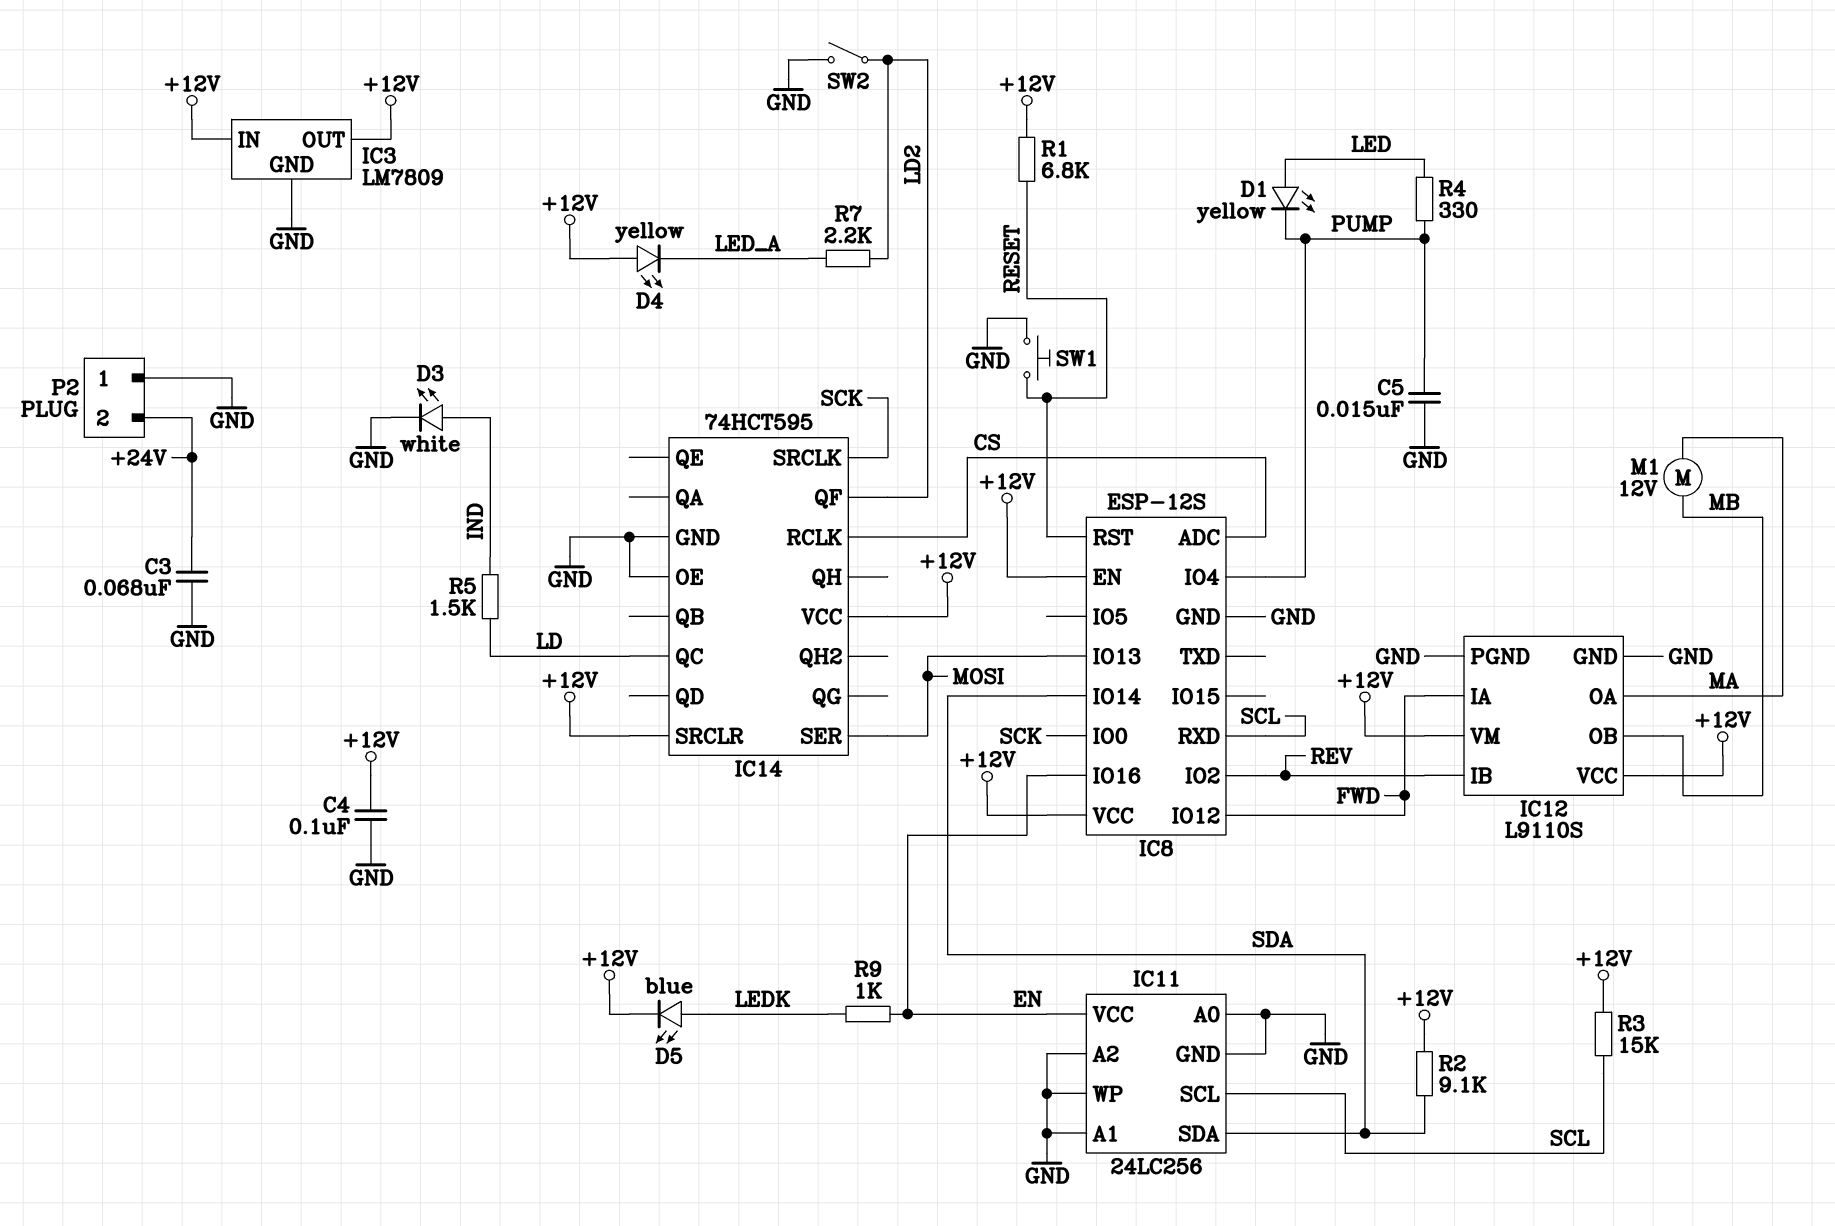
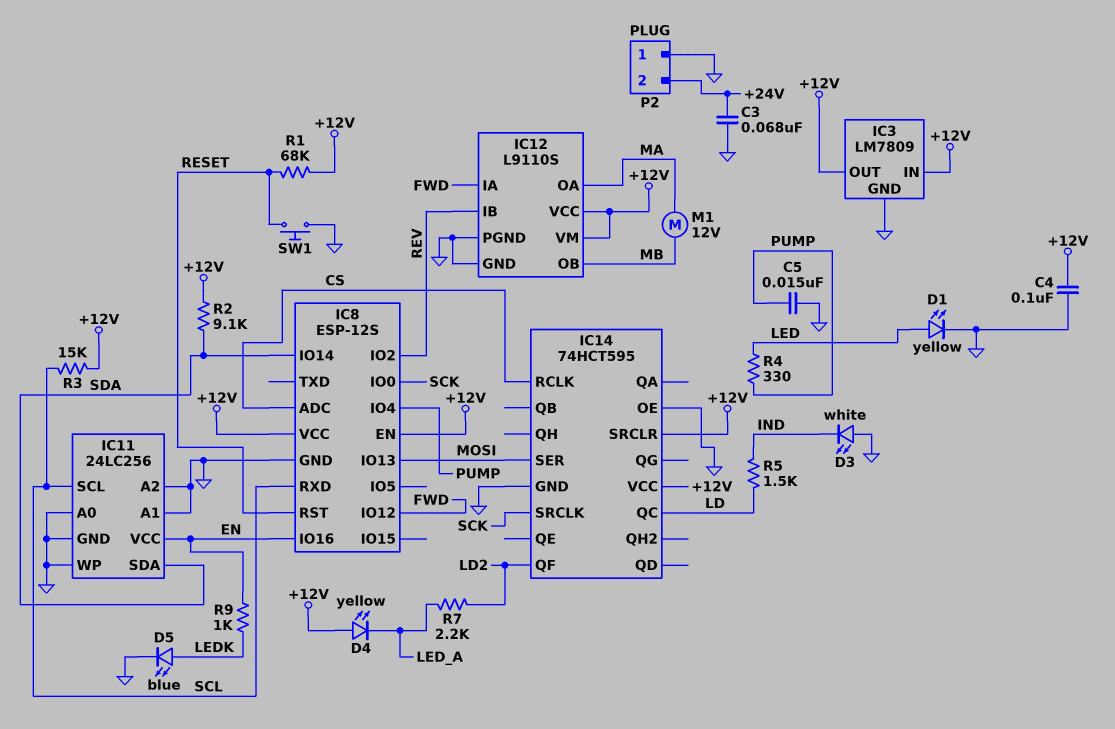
D1: LED yellow (A LED, K PUMP) -> LED yellow (A LED, K GND)
D3: LED white (A IND, K GND) -> LED white (A GND, K IND)
D5: LED blue (A LEDK, K +12V) -> LED blue (A LEDK, K GND)
R1: 6.8k (+12V, RESET) -> 68k (+12V, RESET)
SW2: switch (GND, LD2) -> none

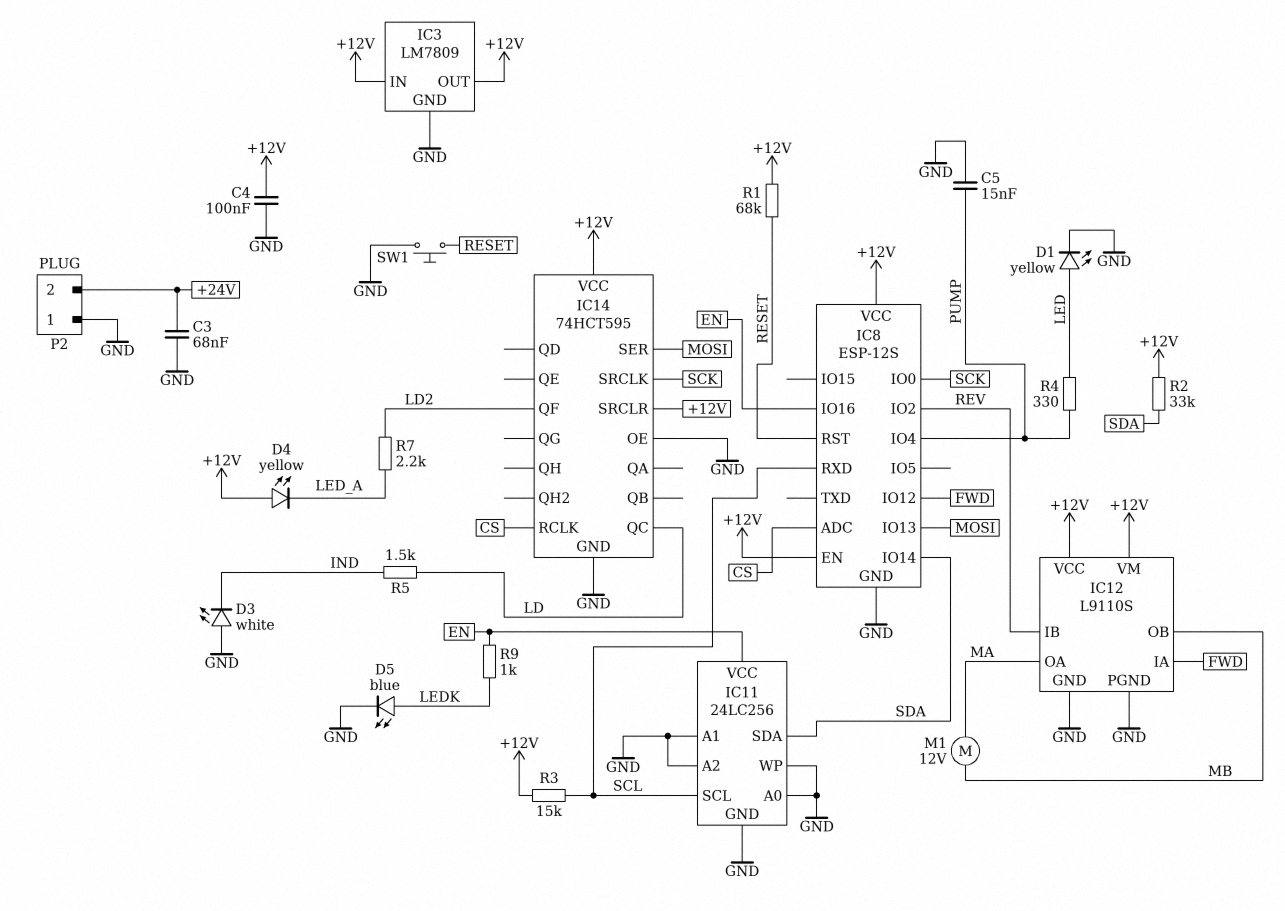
R2: 9.1k (+12V, SDA) -> 33k (+12V, SDA)

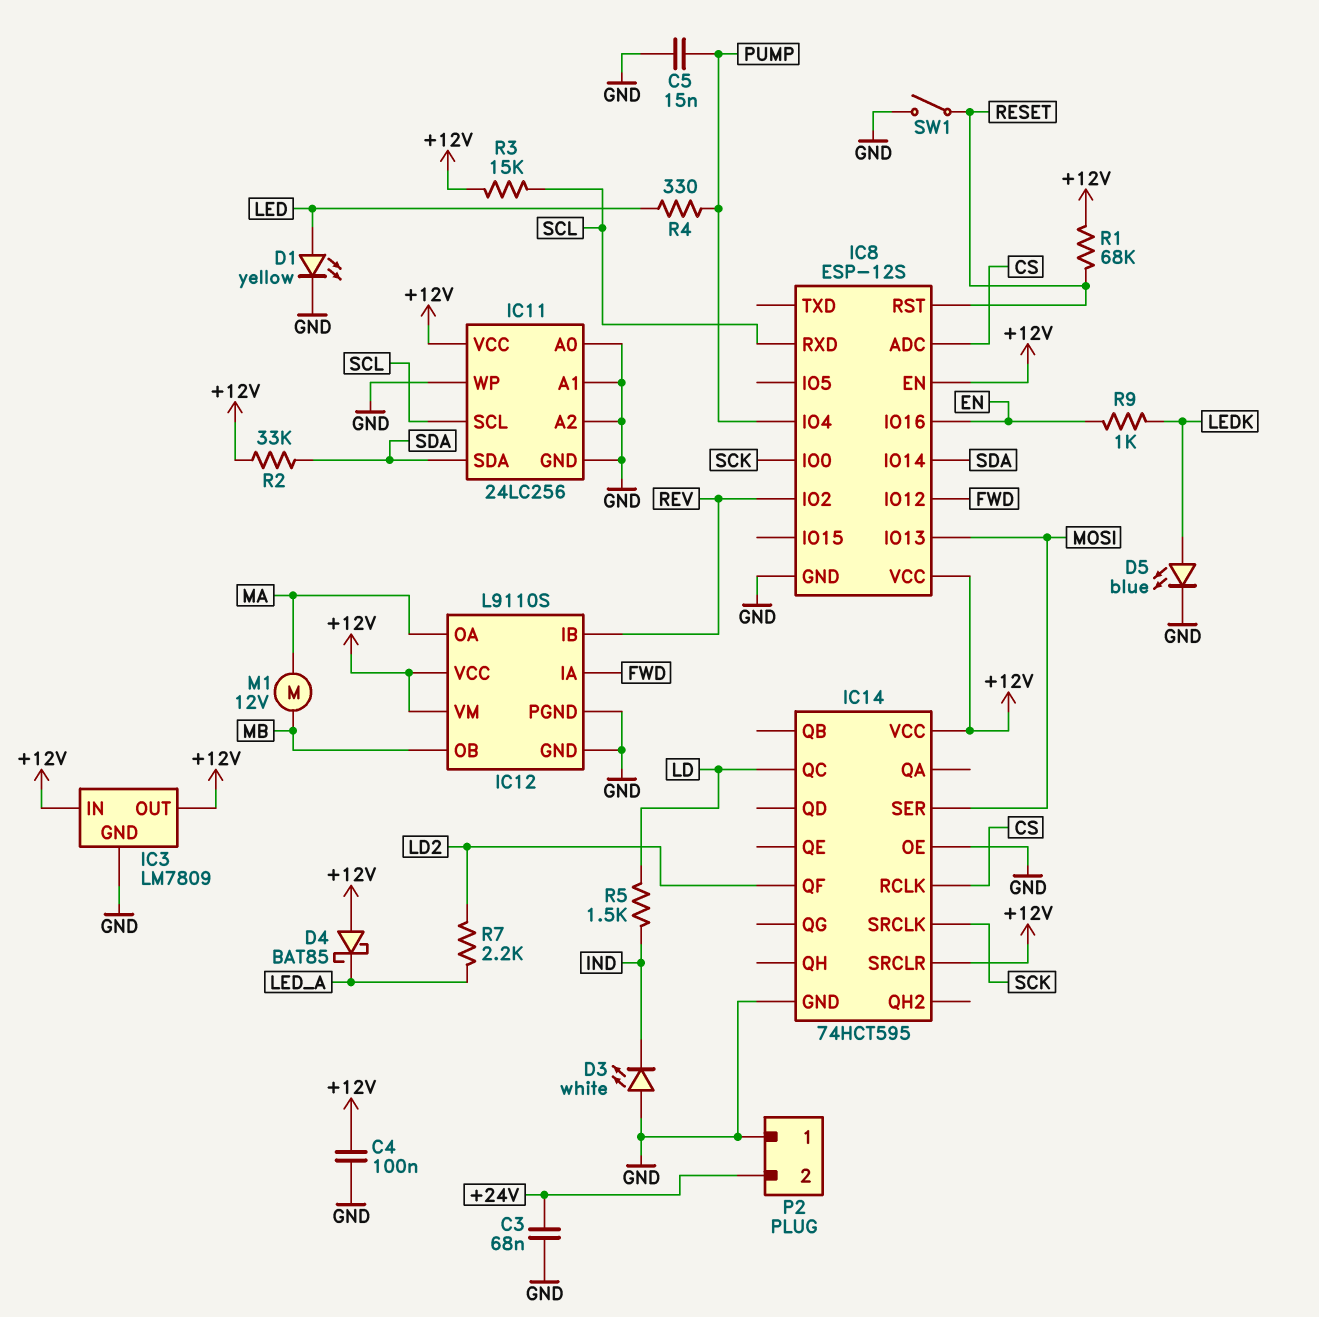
D4: LED yellow (A +12V, K LED_A) -> schottky BAT85 (A +12V, K LED_A)
IC11 pin VCC: EN -> +12V
SW1: button (GND, RESET) -> switch (GND, RESET)

